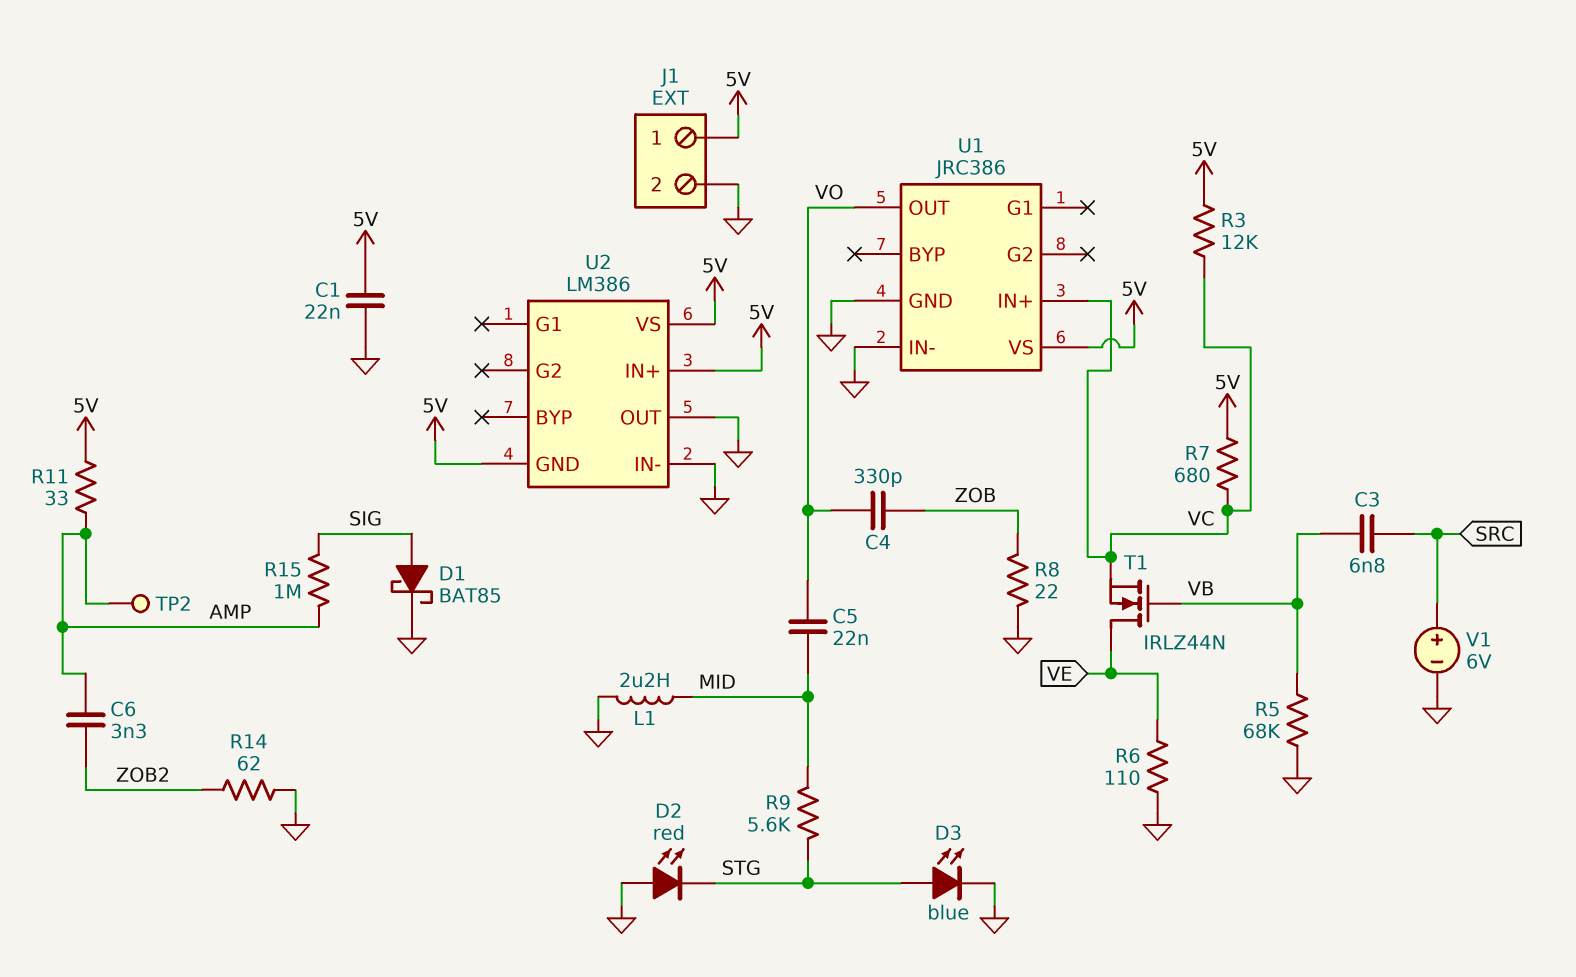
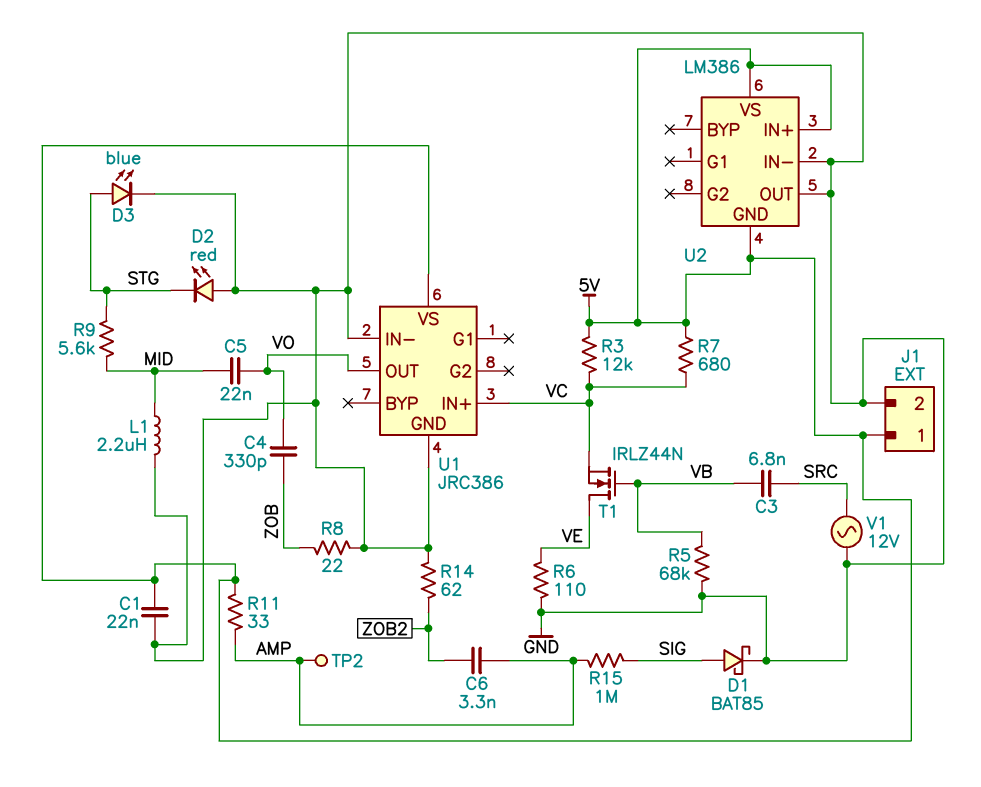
V1: 6V (plus SRC, minus GND) -> AC 12V (GND, SRC)

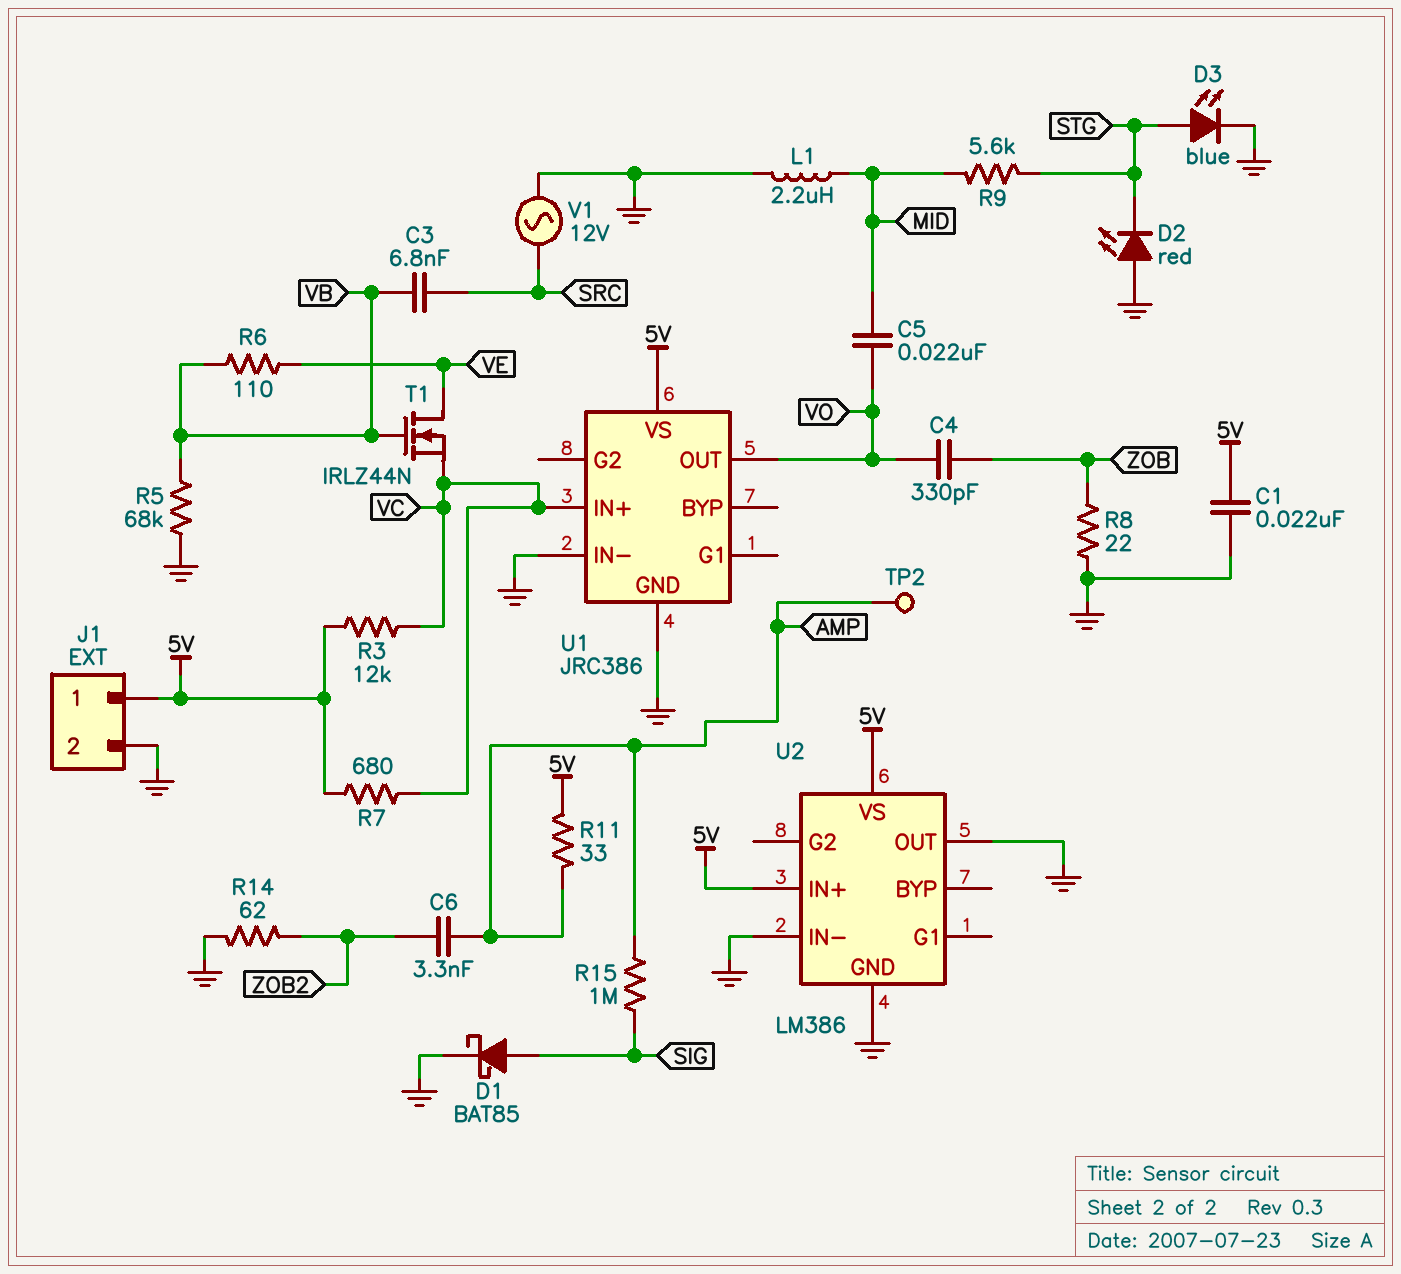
R6: 110 (GND, VE) -> 110 (VB, VE)
U2 pin GND: 5V -> GND

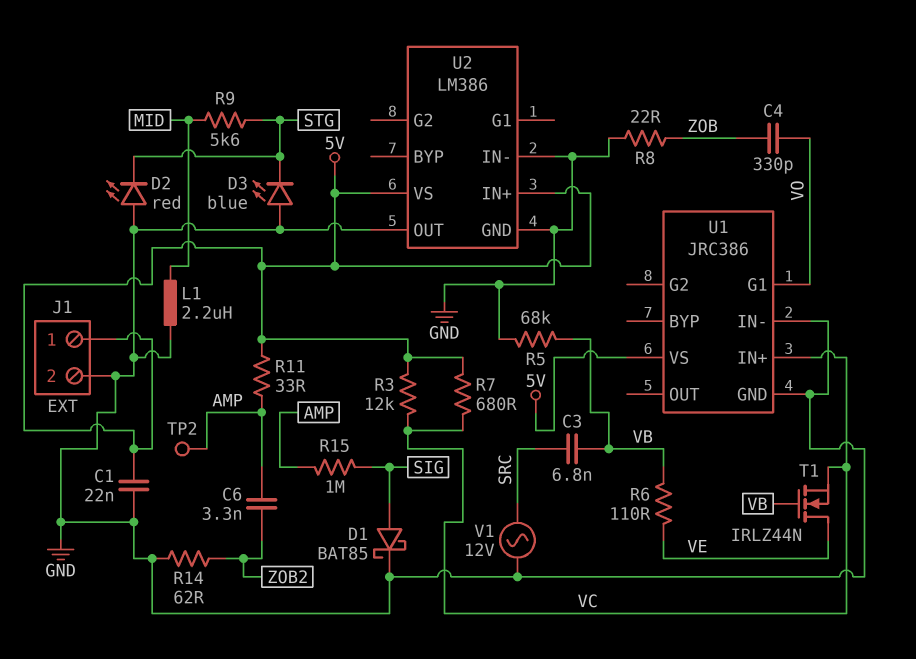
C5: 22nF (MID, VO) -> none
D3: LED blue (A STG, K GND) -> LED blue (A GND, K STG)
U1 pin G1: none -> VO
U1 pin OUT: VO -> none

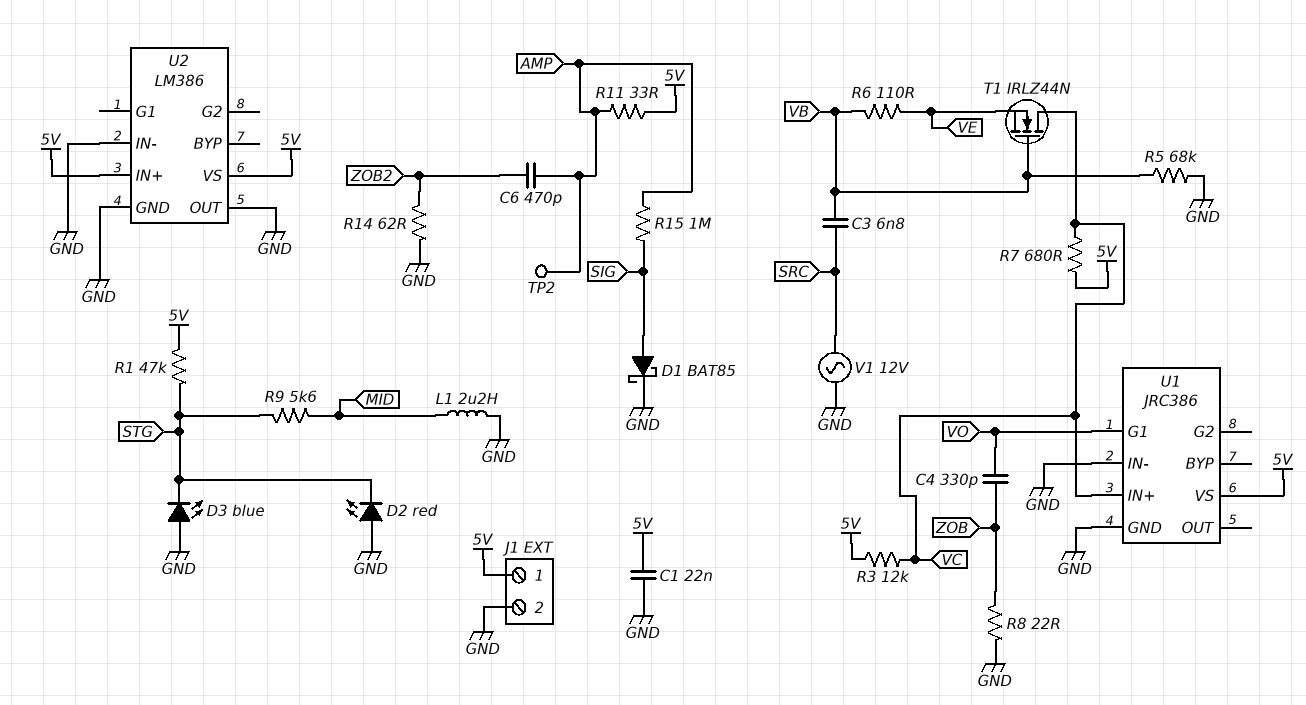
C6: 3.3nF (AMP, ZOB2) -> 470pF (AMP, ZOB2)
R1: none -> 47k (5V, STG)
T1: NMOS IRLZ44N (G VB, D VE, S VC) -> NMOS IRLZ44N (G VB, D VC, S VE)

